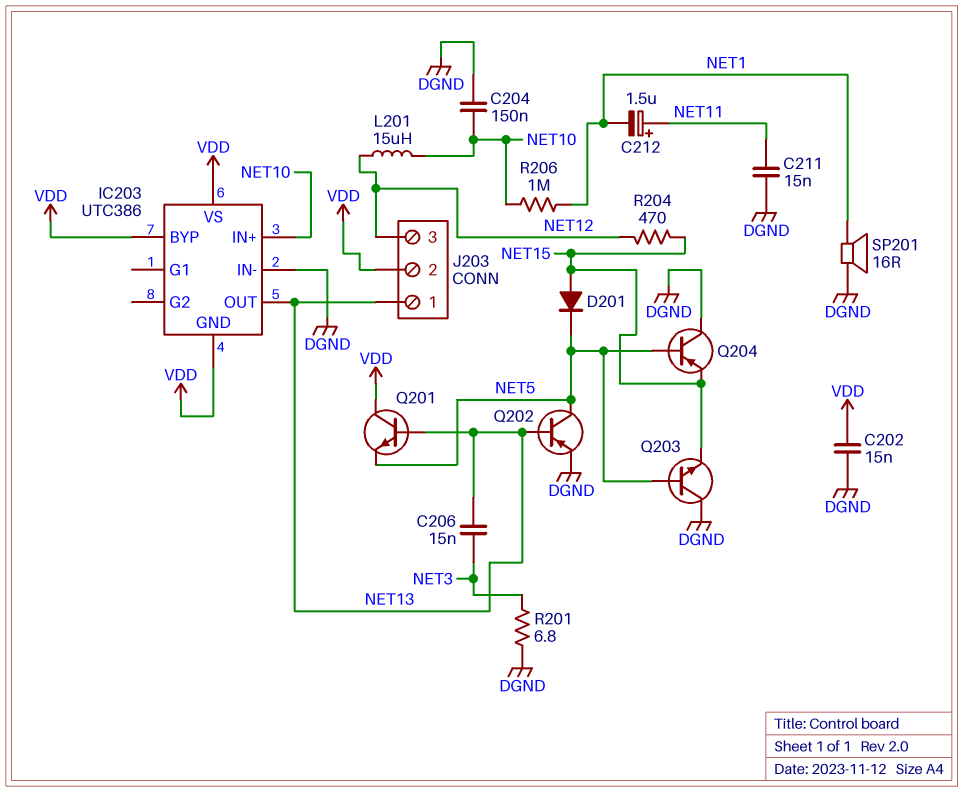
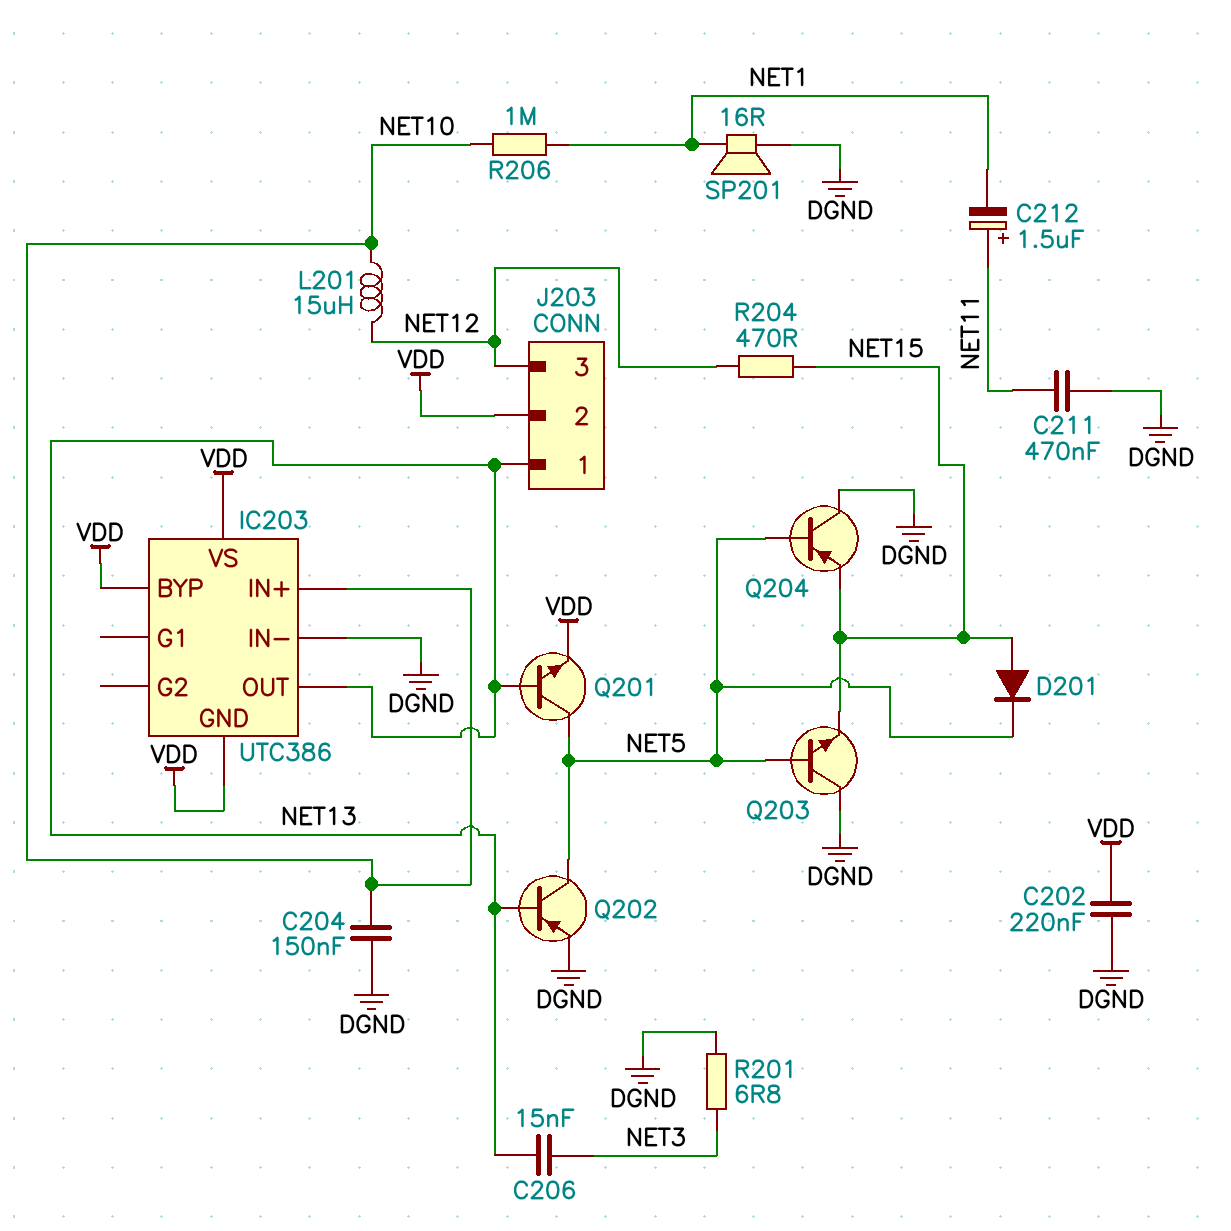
C202: 15nF (DGND, VDD) -> 220nF (DGND, VDD)
C211: 15nF (DGND, NET11) -> 470nF (DGND, NET11)
Q201: NPN (B NET13, C VDD, E NET5) -> NPN (B NET13, C NET5, E VDD)

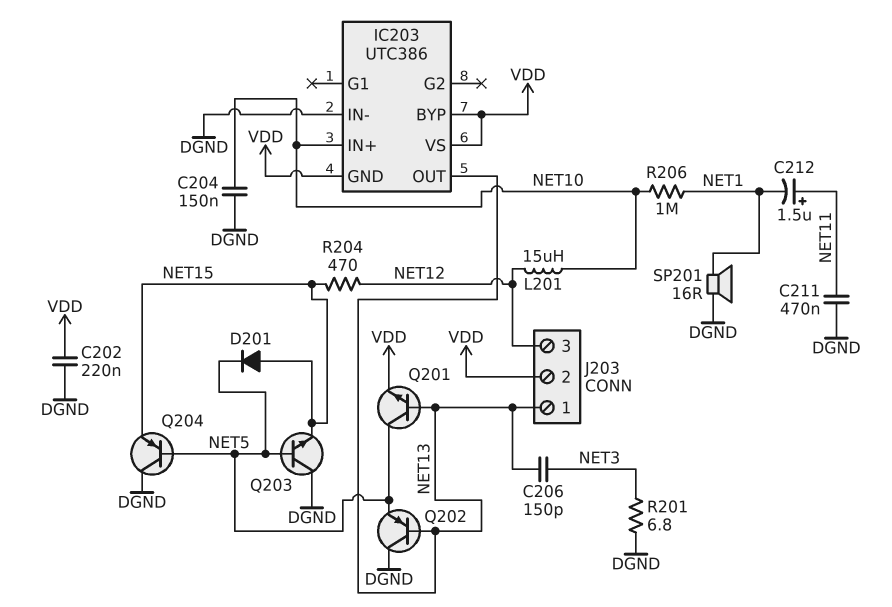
C206: 15nF (NET3, NET13) -> 150pF (NET3, NET13)
Q202: PNP (B NET13, C NET5, E DGND) -> PNP (B NET13, C DGND, E NET5)

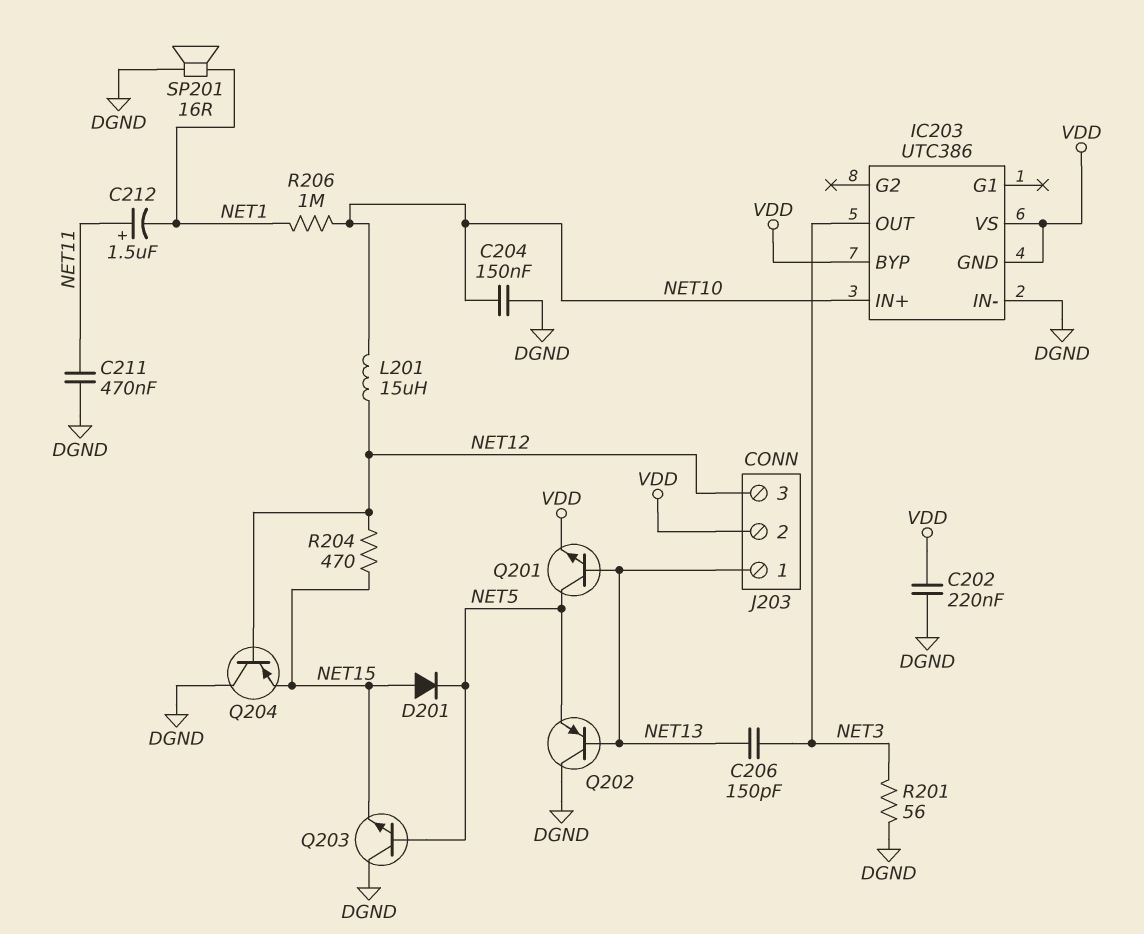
IC203 pin OUT: NET13 -> NET3
Q204: PNP (B NET5, C DGND, E NET15) -> PNP (B NET12, C DGND, E NET15)
R201: 6.8 (DGND, NET3) -> 56 (DGND, NET3)

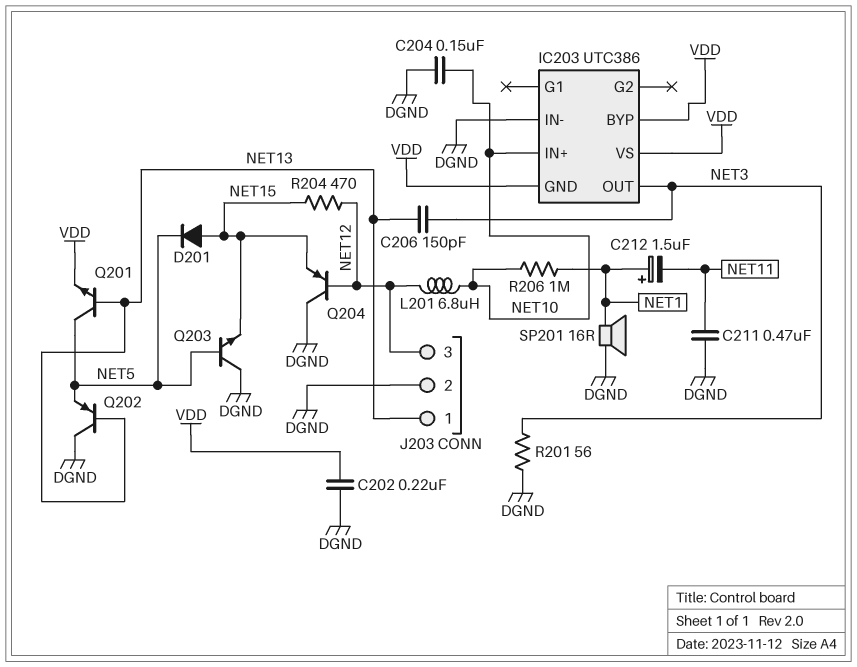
C212: 1.5uF (plus NET11, minus NET1) -> 1.5uF (plus NET1, minus NET11)
J203 pin 2: VDD -> DGND
L201: 15uH (NET10, NET12) -> 6.8uH (NET10, NET12)

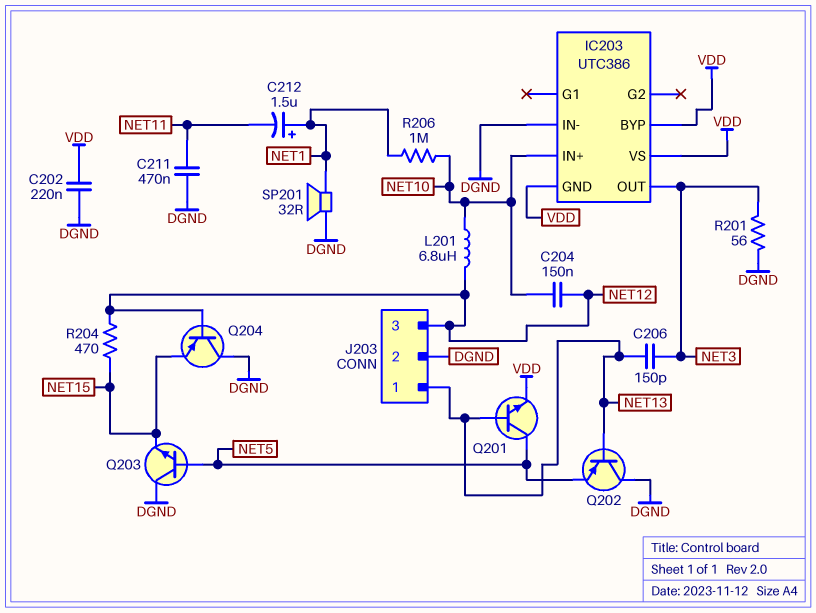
C204: 150nF (DGND, NET10) -> 150nF (NET10, NET12)
D201: diode (A NET15, K NET5) -> none
SP201: speaker 16R (DGND, NET1) -> speaker 32R (DGND, NET1)

